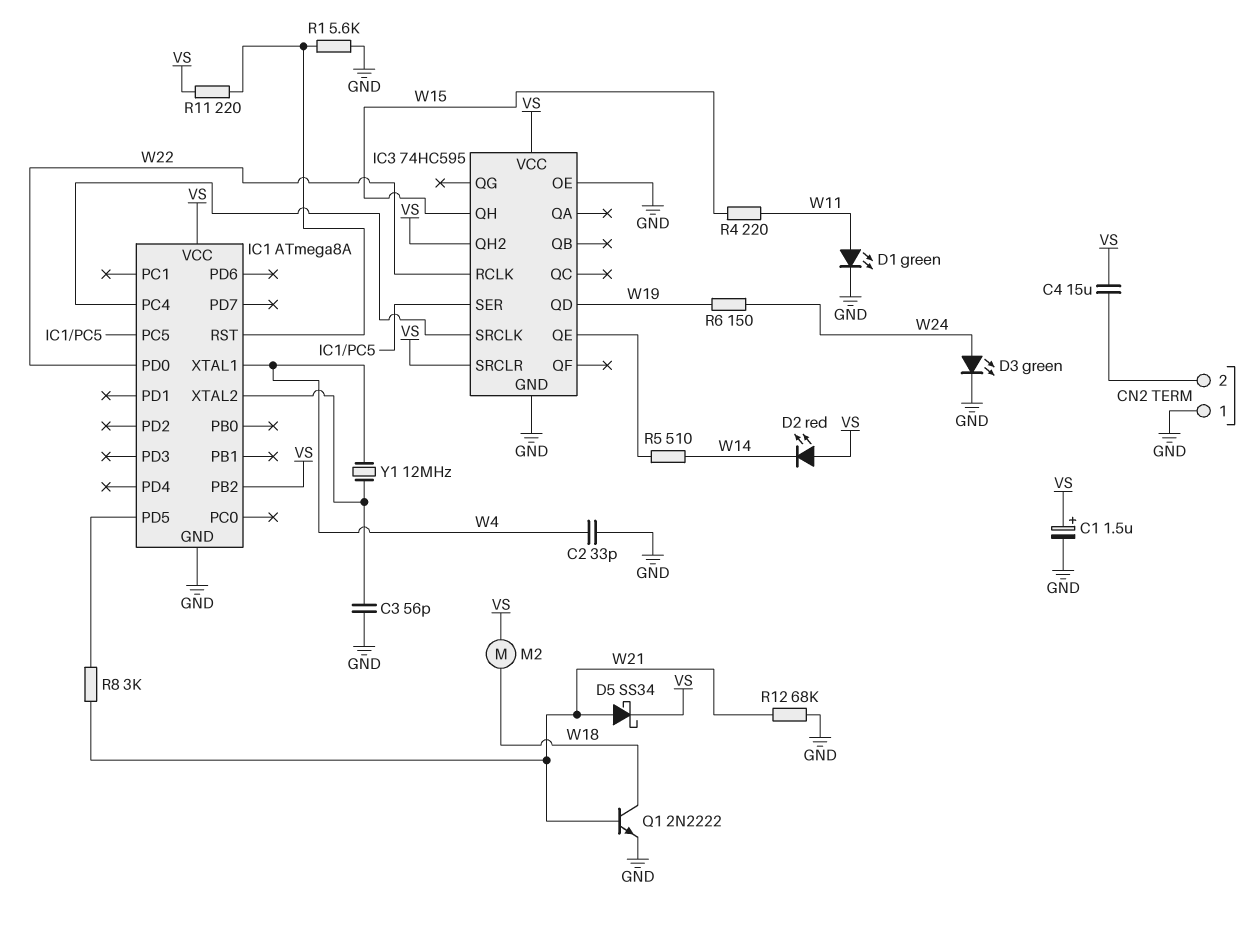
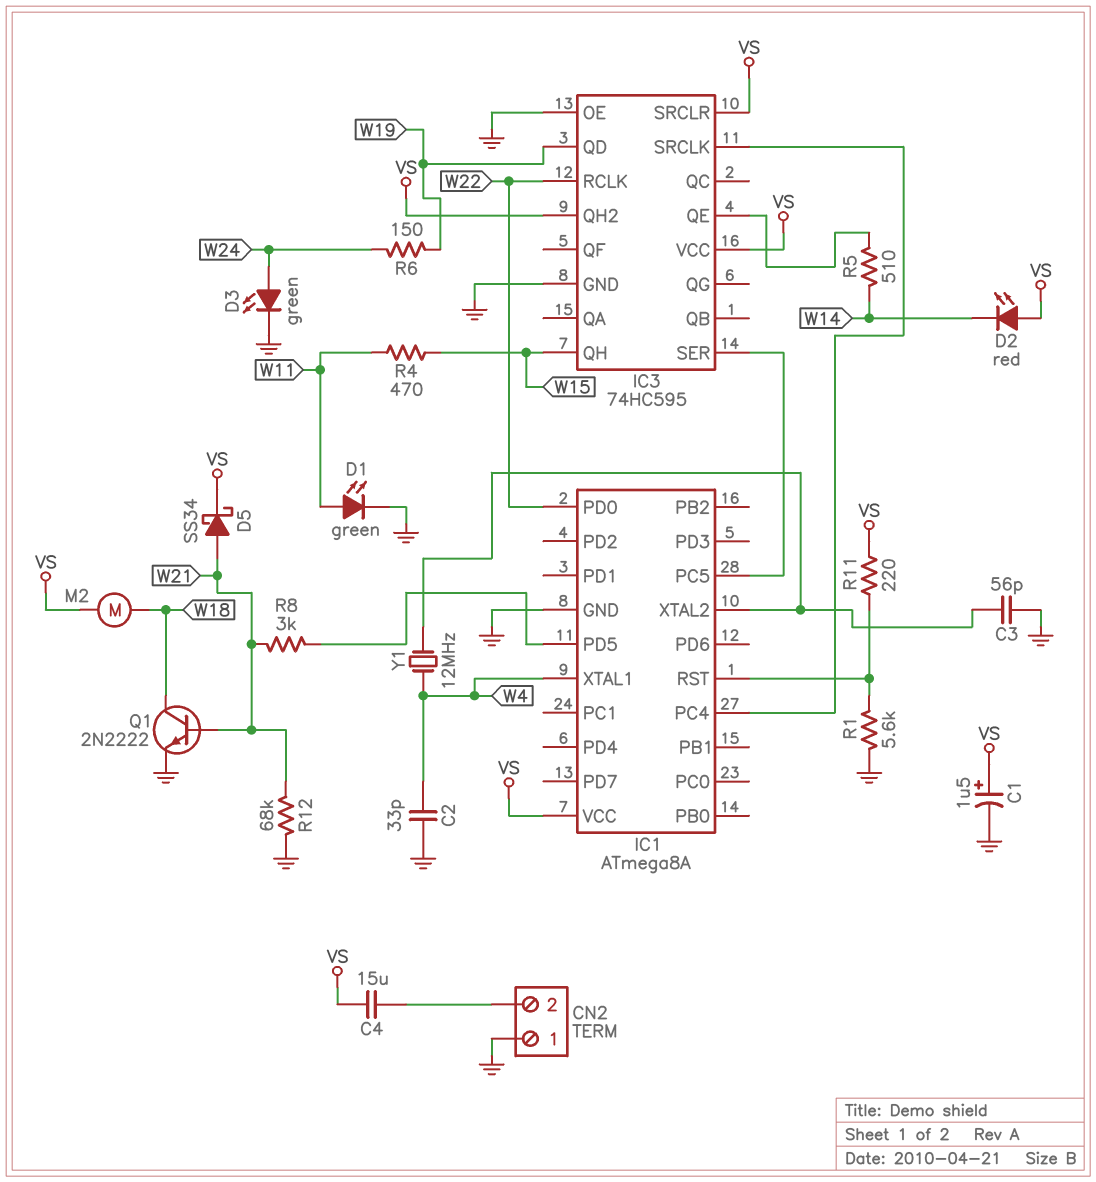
IC1 pin PB2: VS -> none
R4: 220 (W11, W15) -> 470 (W11, W15)

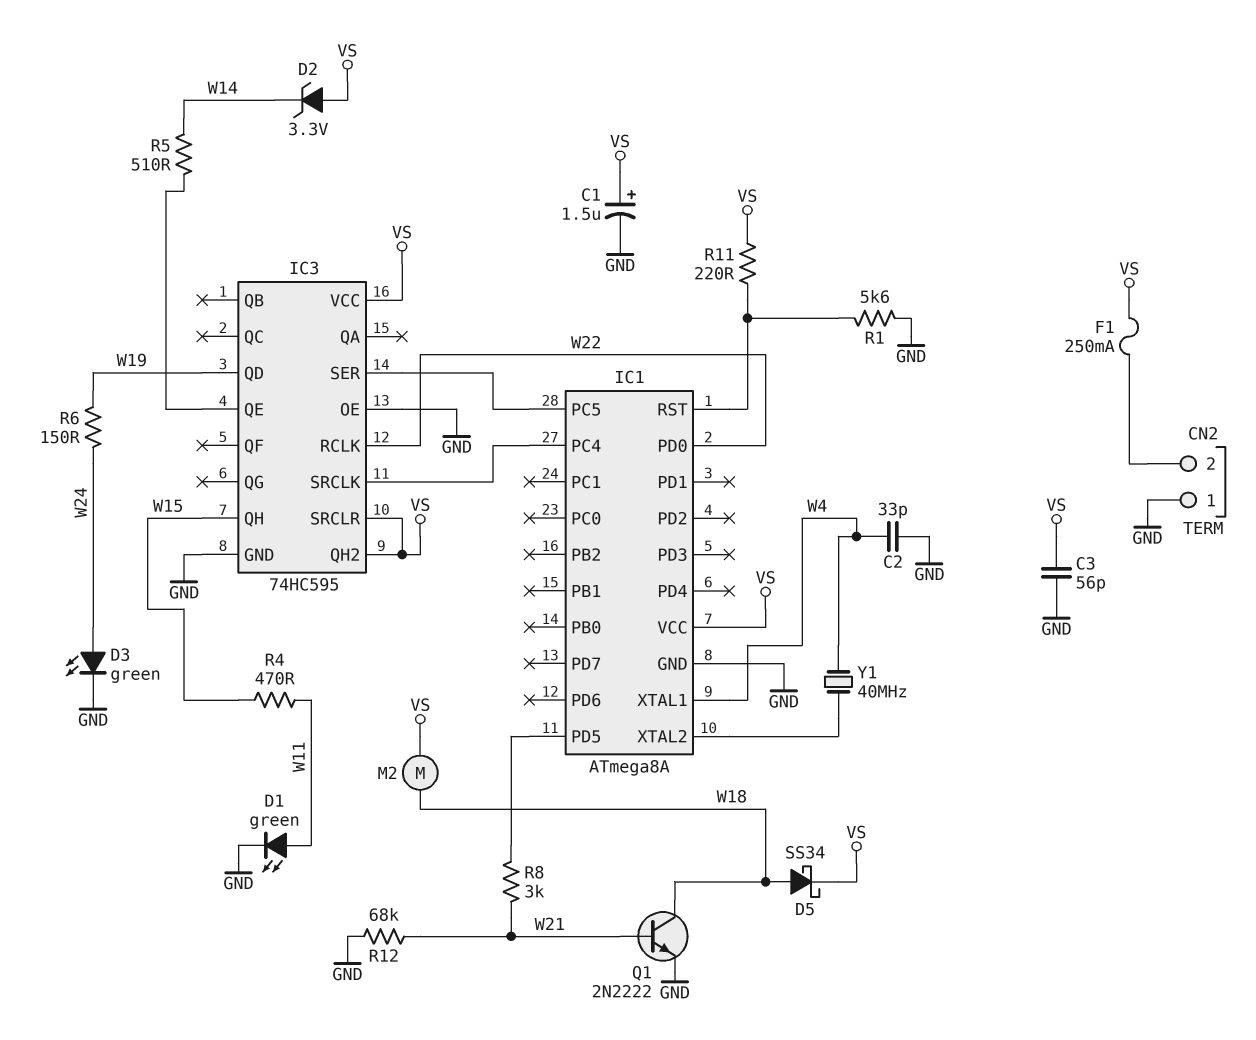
C3: 56pF (GND, IC1/XTAL2) -> 56pF (GND, VS)
C4: 15uF (CN2/2, VS) -> none
D2: LED red (A VS, K W14) -> zener 3.3V (A VS, K W14)
D5: schottky SS34 (A W21, K VS) -> schottky SS34 (A W18, K VS)
F1: none -> 250mA (CN2/2, VS)
Y1: 12MHz (IC1/XTAL2, W4) -> 40MHz (IC1/XTAL2, W4)

